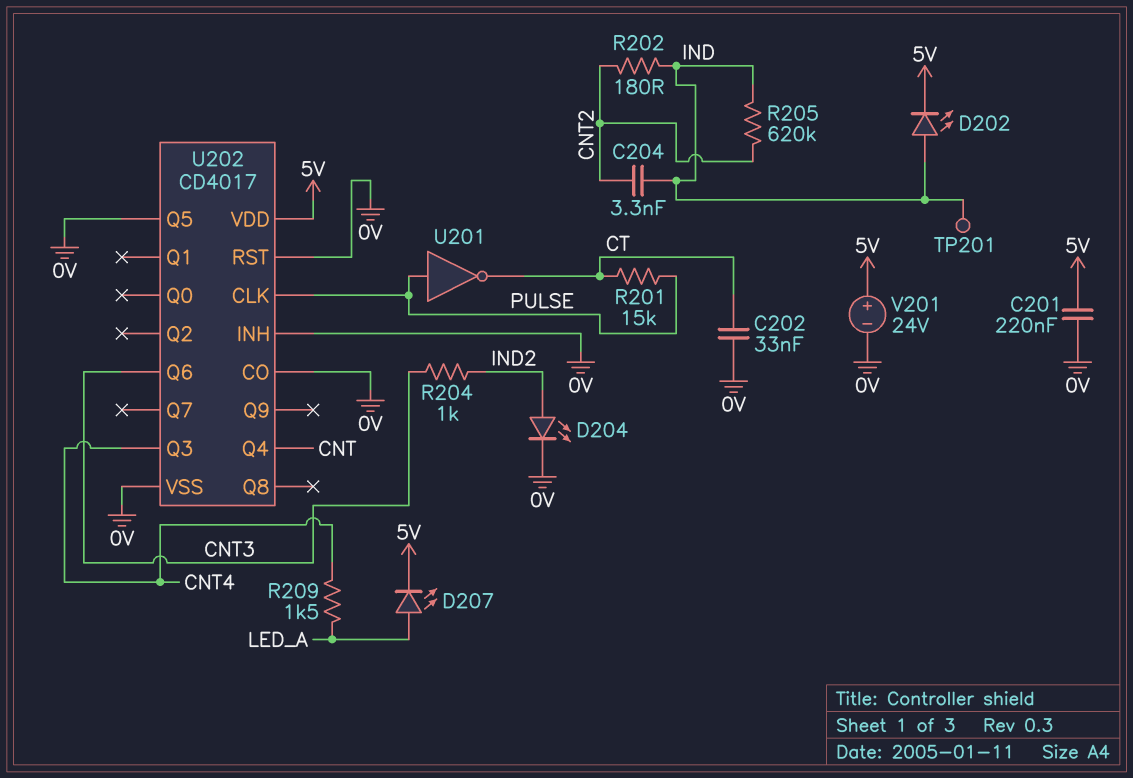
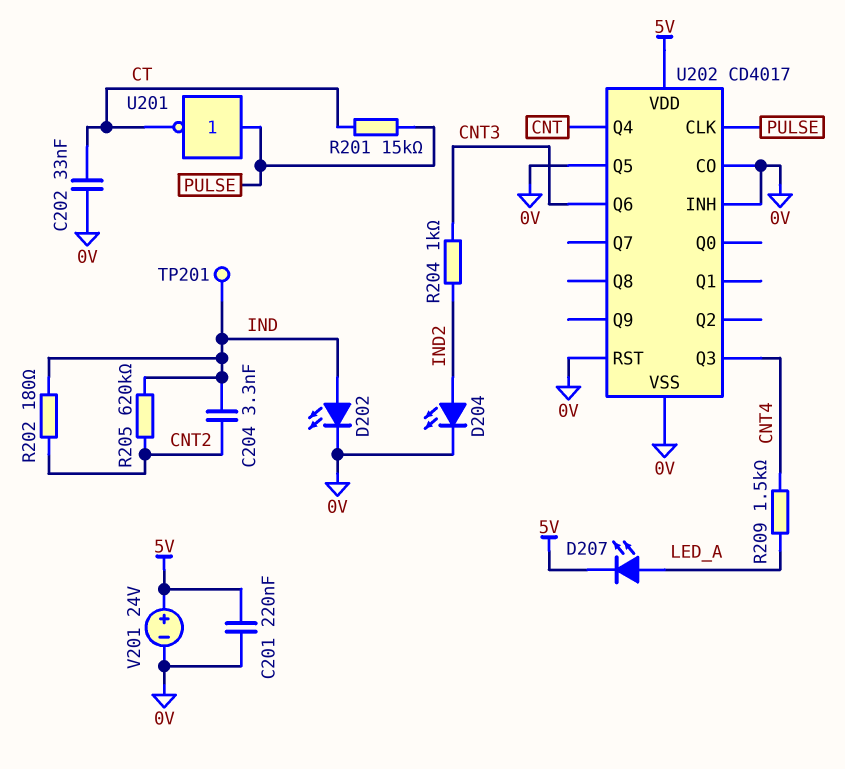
D202: LED (A IND, K 5V) -> LED (A IND, K 0V)

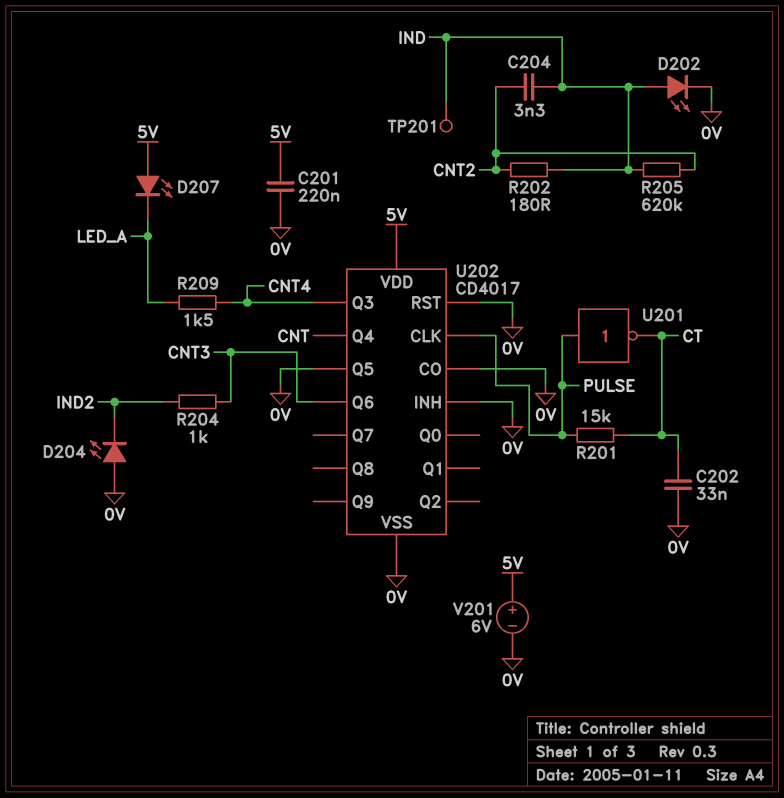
D204: LED (A IND2, K 0V) -> LED (A 0V, K IND2)
D207: LED (A LED_A, K 5V) -> LED (A 5V, K LED_A)
V201: 24V (plus 5V, minus 0V) -> 6V (plus 5V, minus 0V)

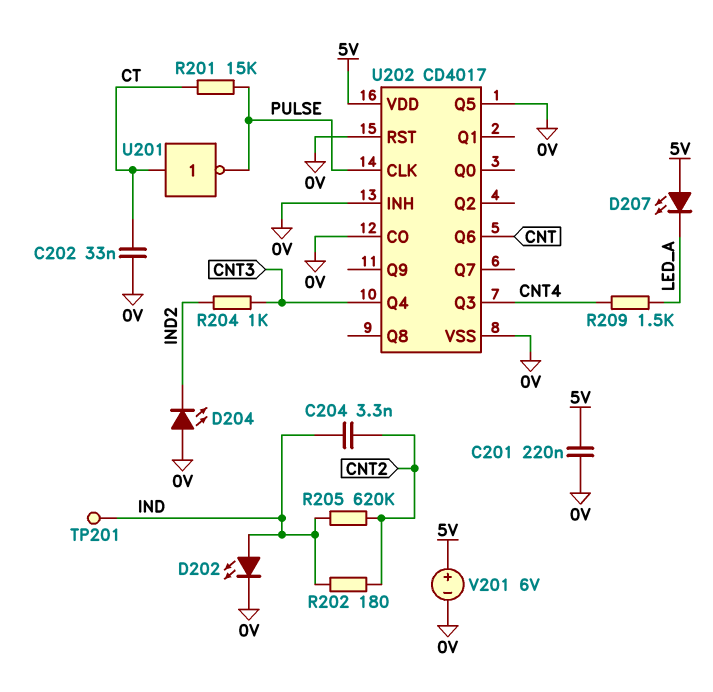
U201: NOT (in PULSE, out CT) -> NOT (in CT, out PULSE)
U202 pin Q4: CNT -> CNT3
U202 pin Q6: CNT3 -> CNT

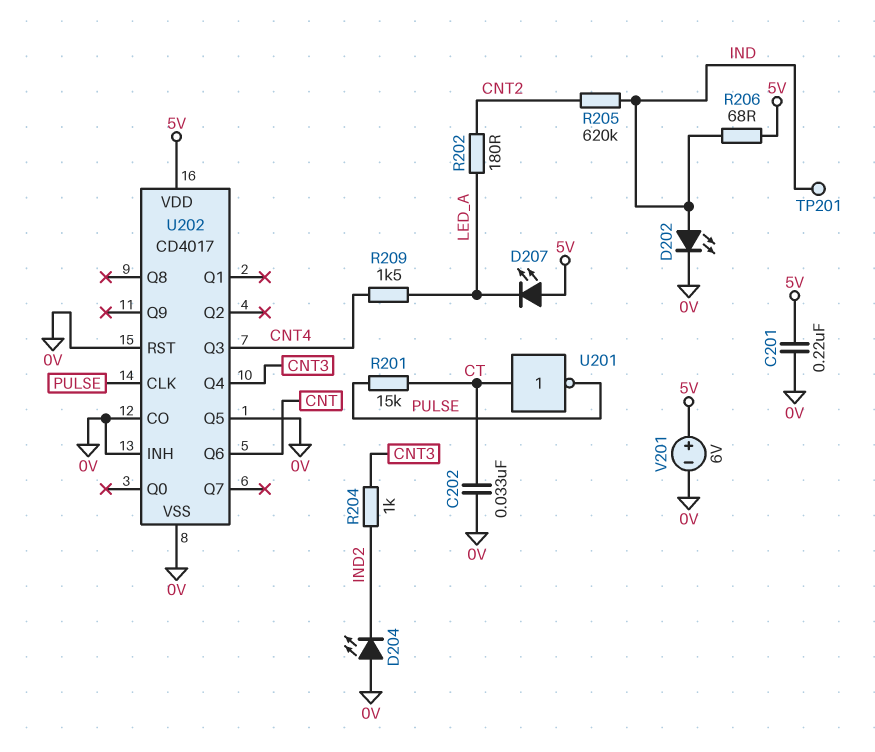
C204: 3.3nF (CNT2, IND) -> none
R202: 180 (CNT2, IND) -> 180 (CNT2, LED_A)
R206: none -> 68 (5V, IND)

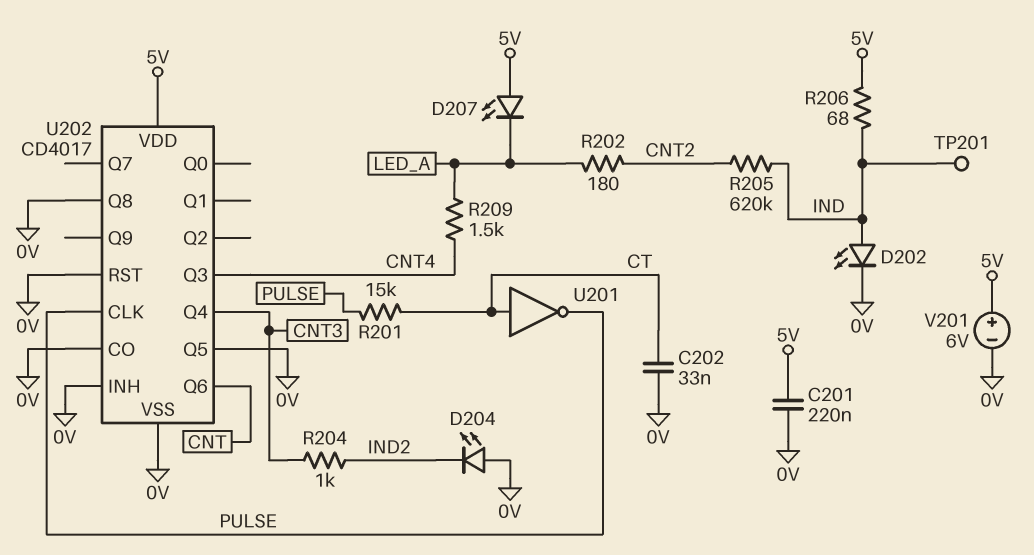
U202 pin Q8: none -> 0V

